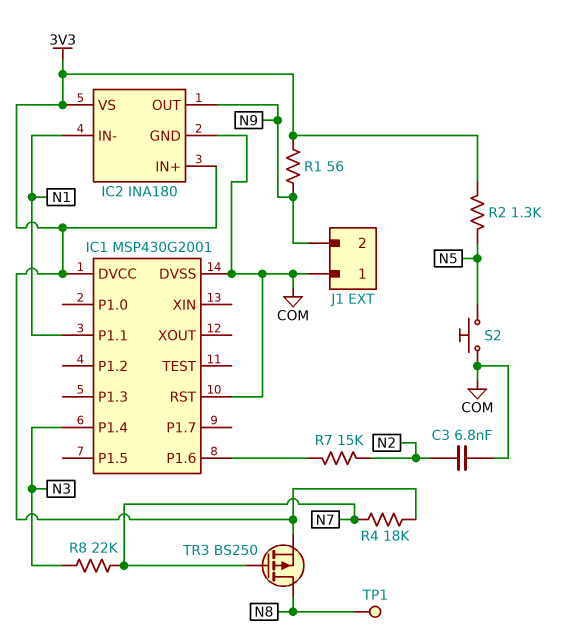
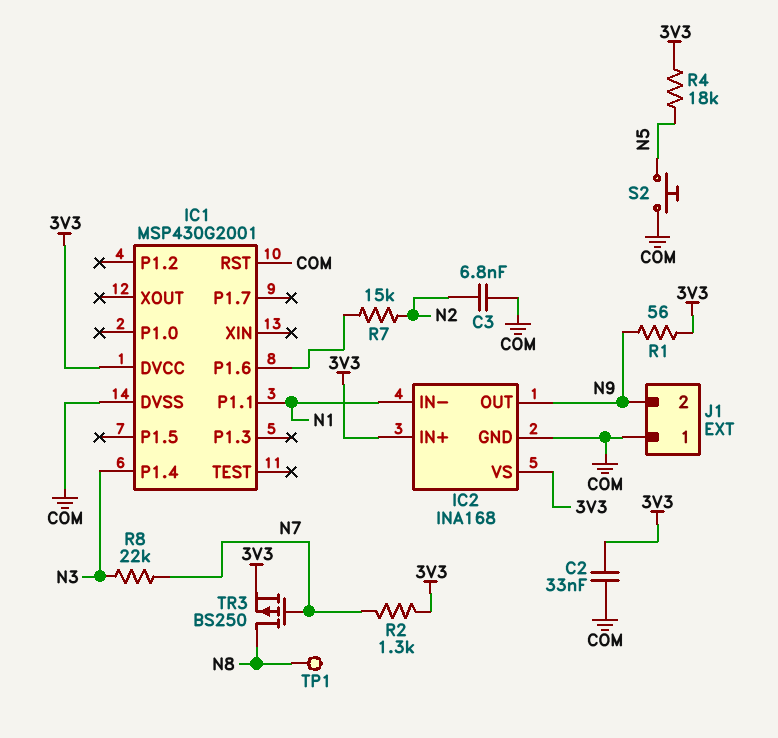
C2: none -> 33nF (3V3, COM)
IC2: INA180 -> INA168
R2: 1.3k (3V3, N5) -> 1.3k (3V3, N7)
R4: 18k (3V3, N7) -> 18k (3V3, N5)

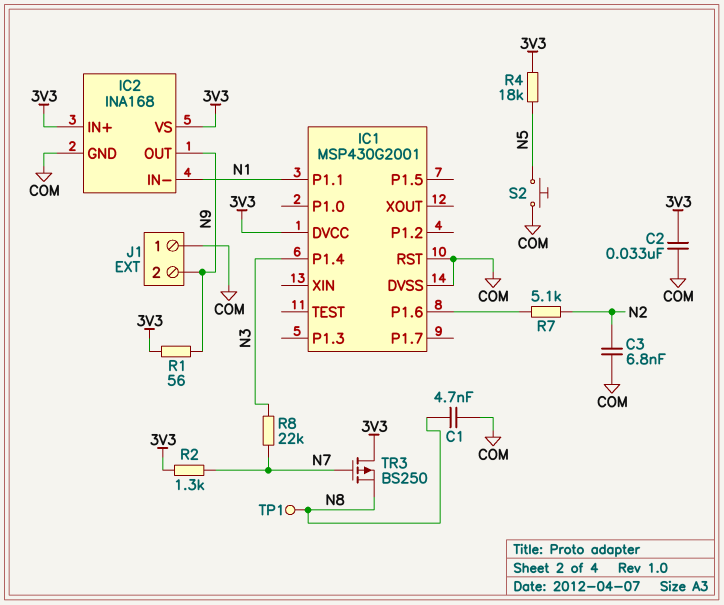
C1: none -> 4.7nF (COM, N8)
R7: 15k (IC1/P1.6, N2) -> 5.1k (IC1/P1.6, N2)
TR3: PMOS BS250 (G N7, D N8, S 3V3) -> PMOS BS250 (G N7, D 3V3, S N8)

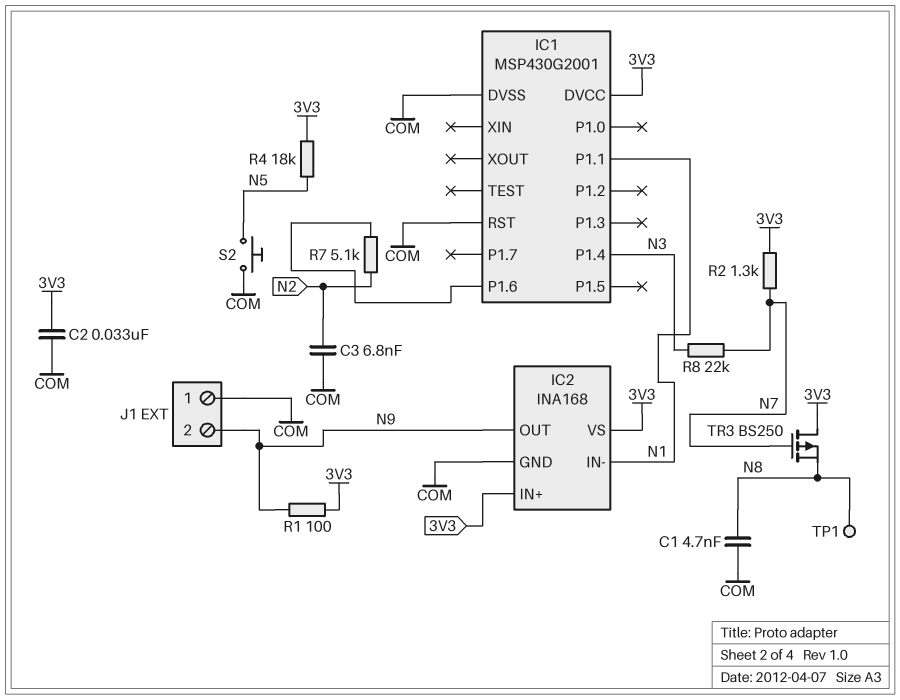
R1: 56 (3V3, N9) -> 100 (3V3, N9)

